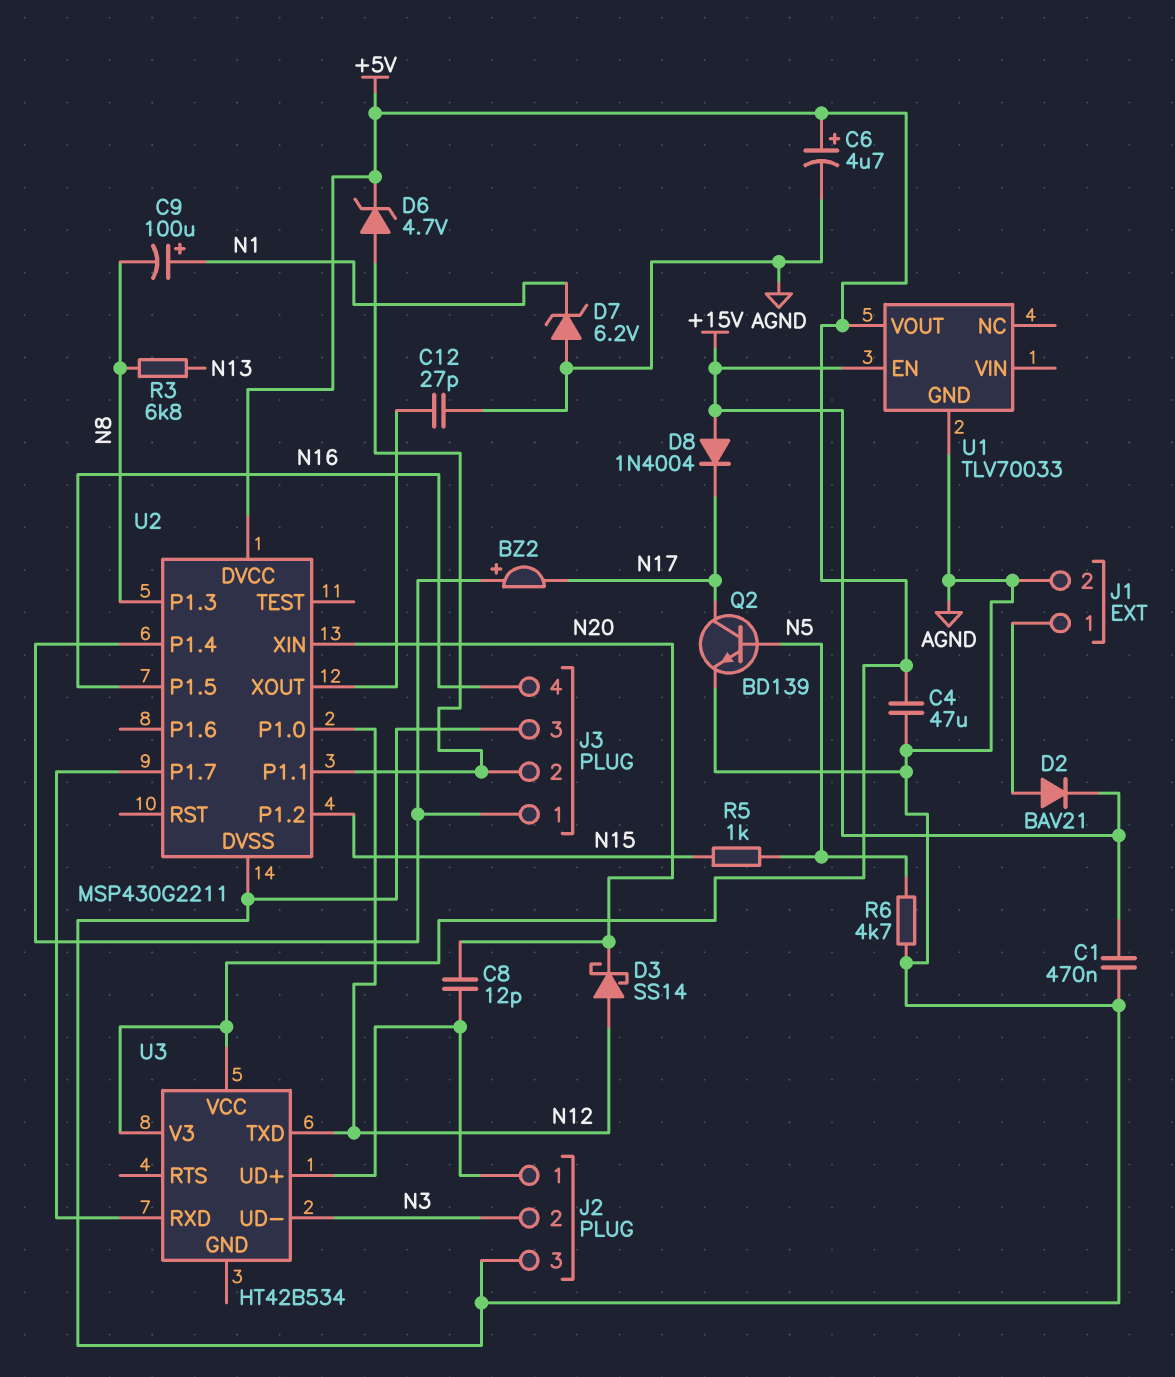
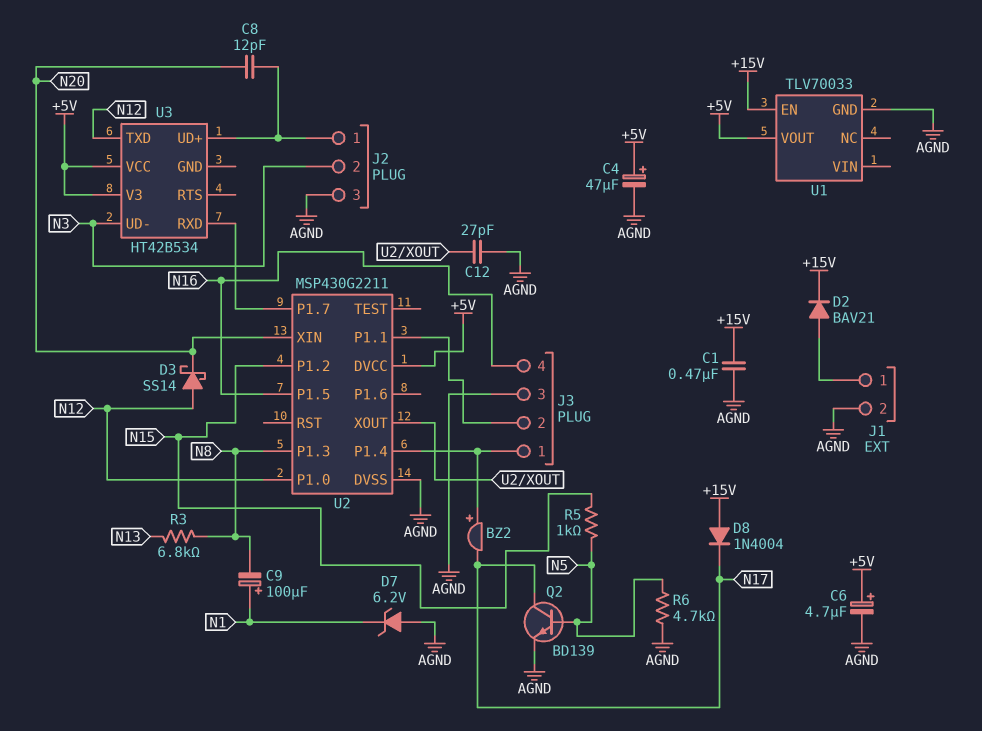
C4: 47uF (+5V, AGND) -> 47uF (plus +5V, minus AGND)
D6: zener 4.7V (A J3/2, K +5V) -> none

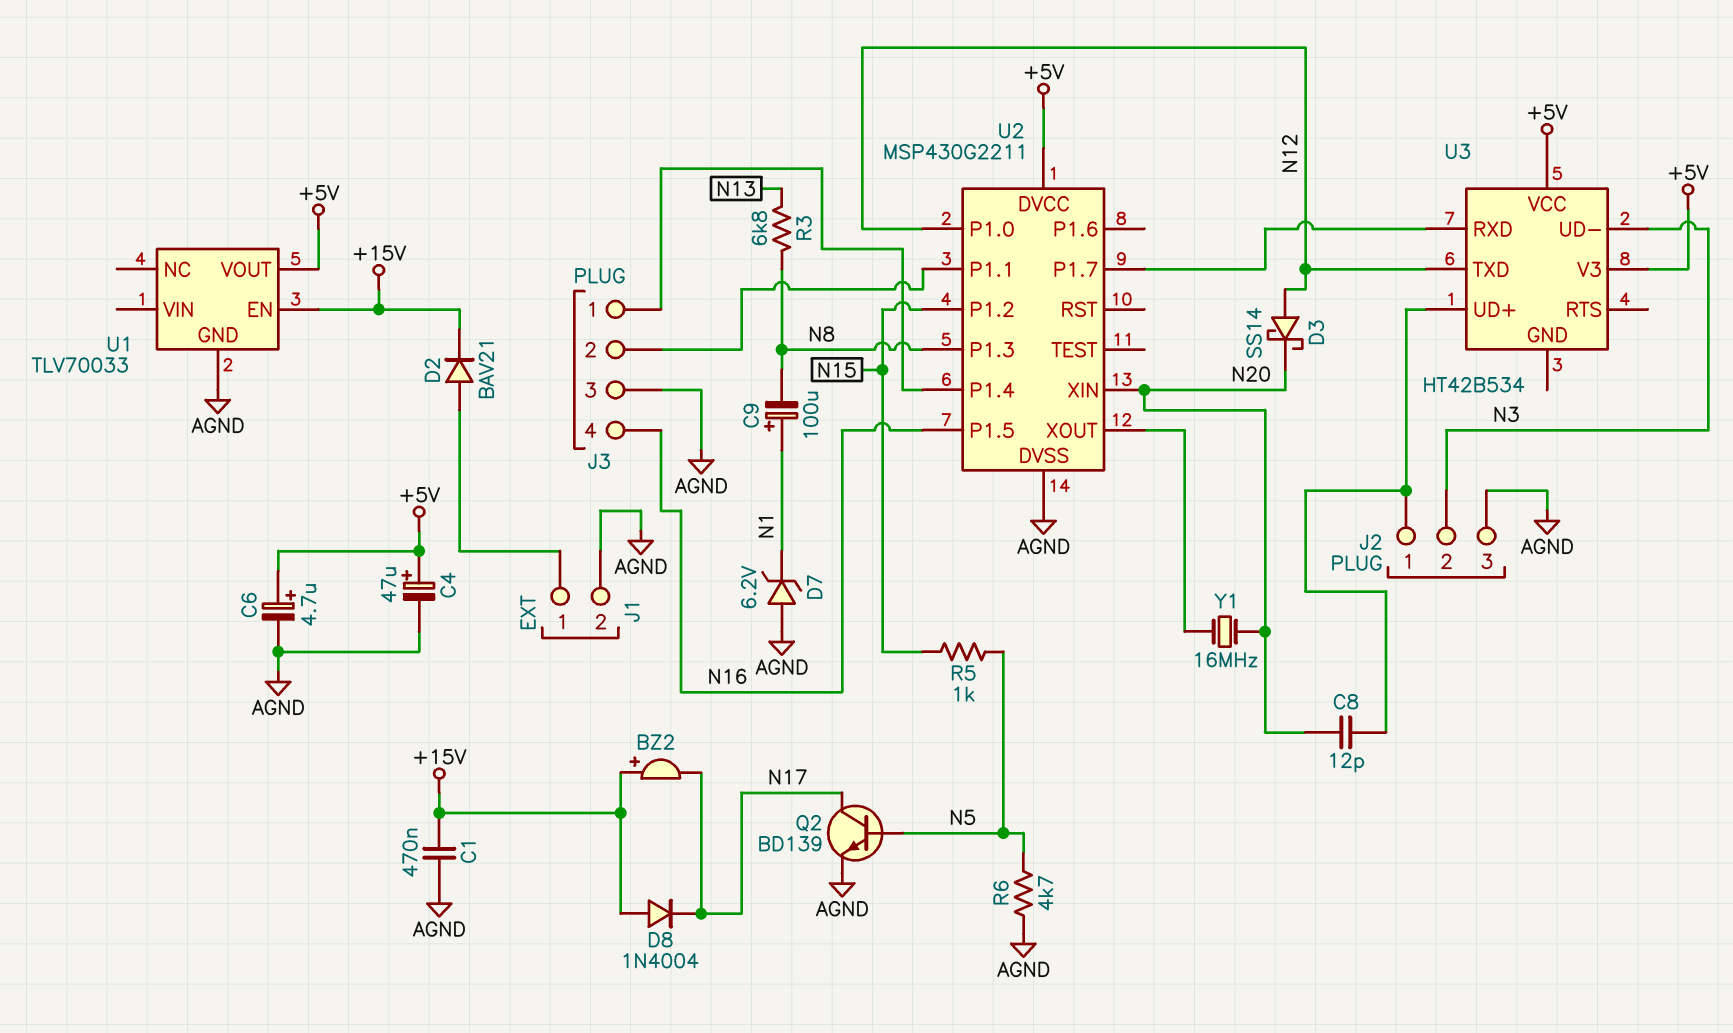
BZ2: buzzer (plus J3/1, minus N17) -> buzzer (plus +15V, minus N17)
C12: 27pF (AGND, U2/XOUT) -> none
Y1: none -> 16MHz (N20, U2/XOUT)

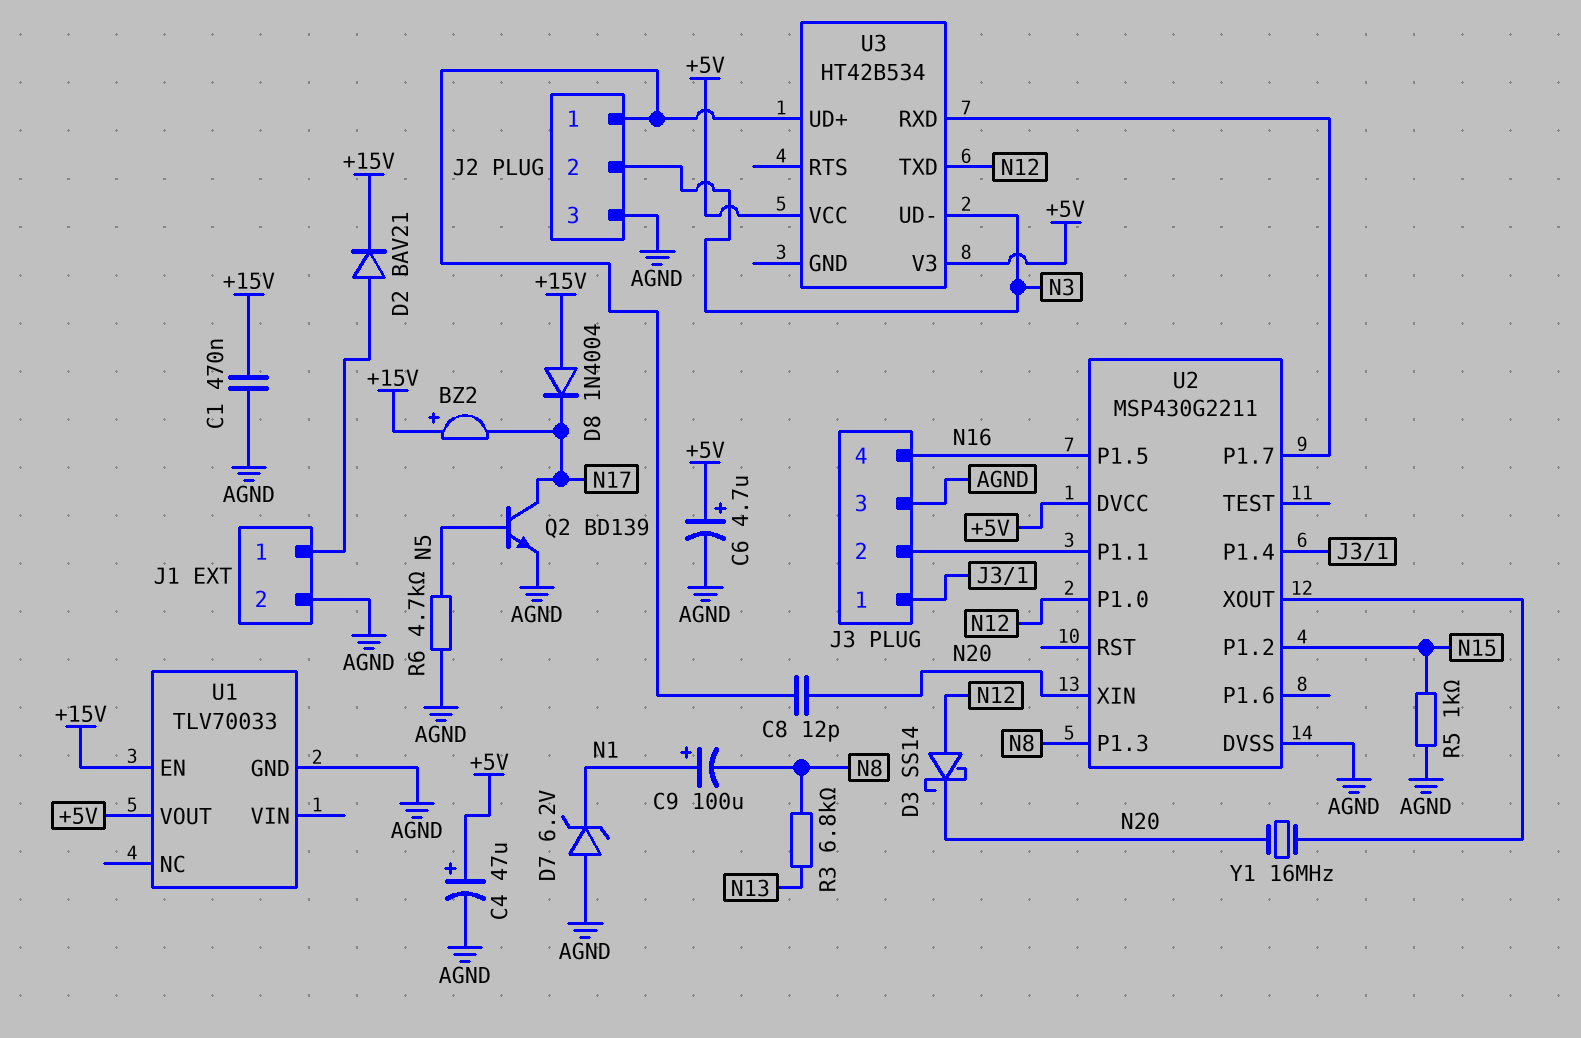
R5: 1k (N5, N15) -> 1k (AGND, N15)

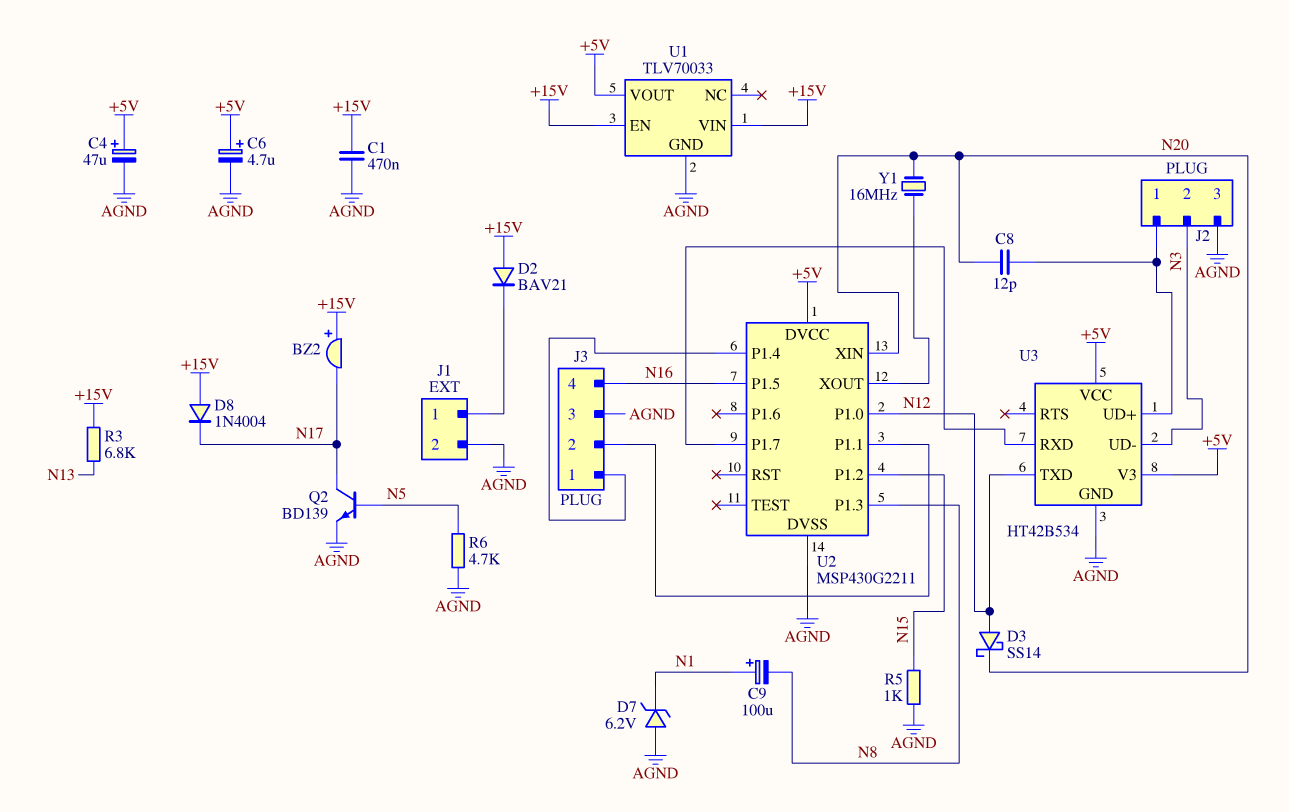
D2: diode BAV21 (A J1/1, K +15V) -> diode BAV21 (A +15V, K J1/1)
R3: 6.8k (N8, N13) -> 6.8k (+15V, N13)
U1 pin VIN: none -> +15V
U3 pin GND: none -> AGND

